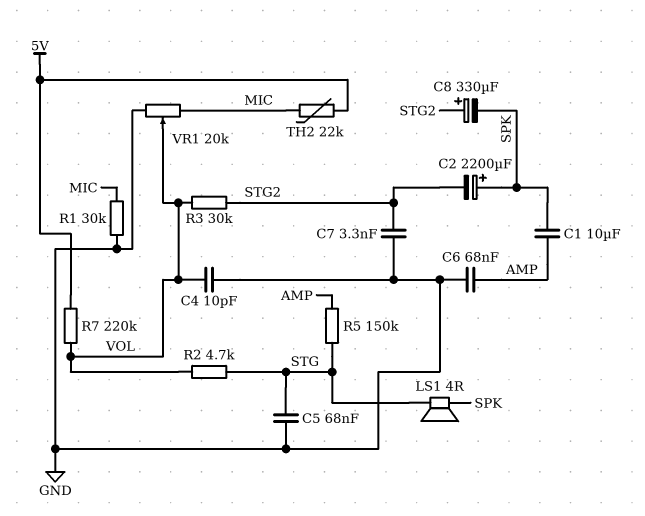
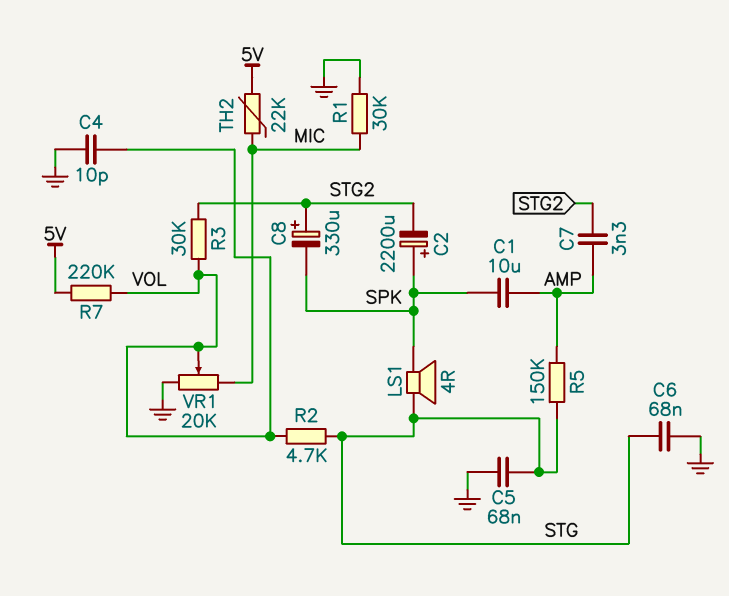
C6: 68nF (AMP, GND) -> 68nF (GND, STG)
C7: 3.3nF (GND, STG2) -> 3.3nF (AMP, STG2)

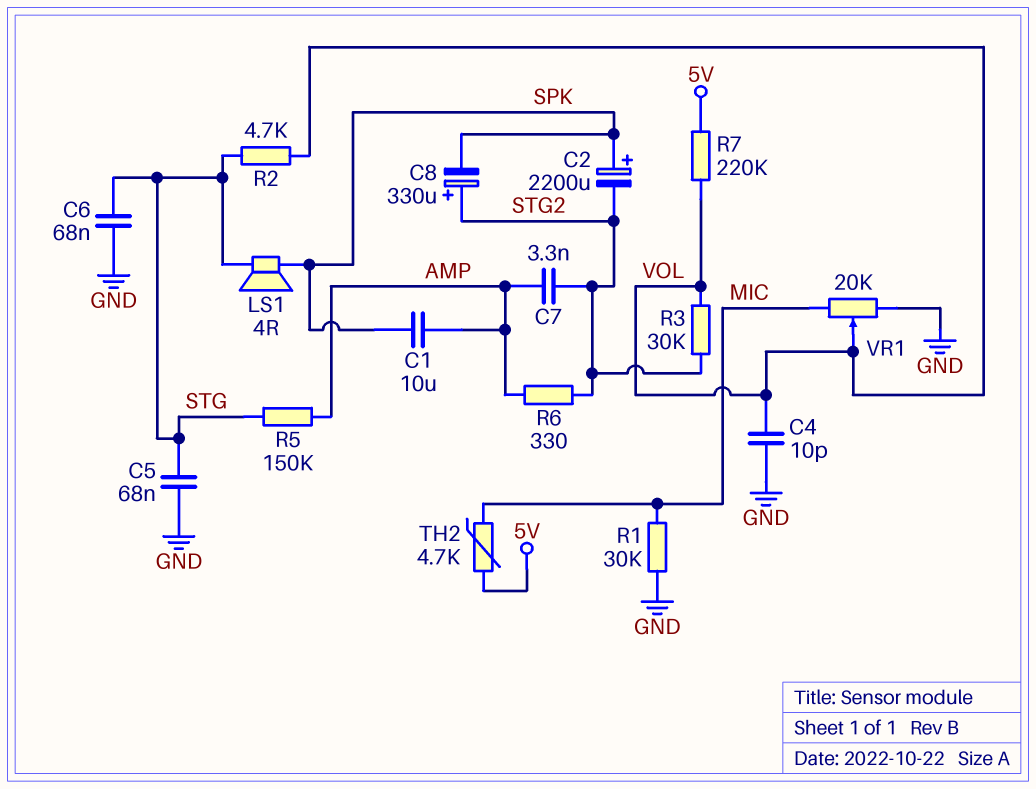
R6: none -> 330 (AMP, STG2)
TH2: 22k (5V, MIC) -> 4.7k (5V, MIC)

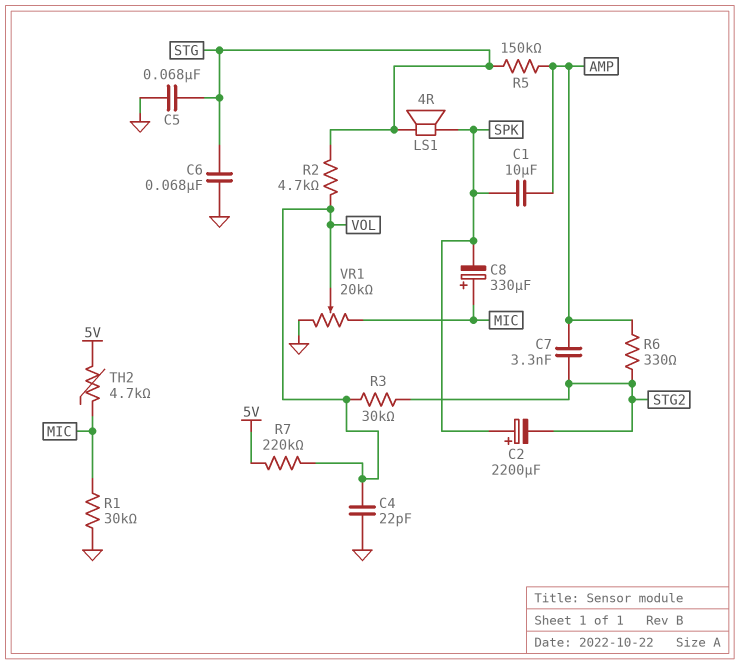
C4: 10pF (GND, VOL) -> 22pF (GND, VOL)
C8: 330uF (plus STG2, minus SPK) -> 330uF (plus MIC, minus SPK)

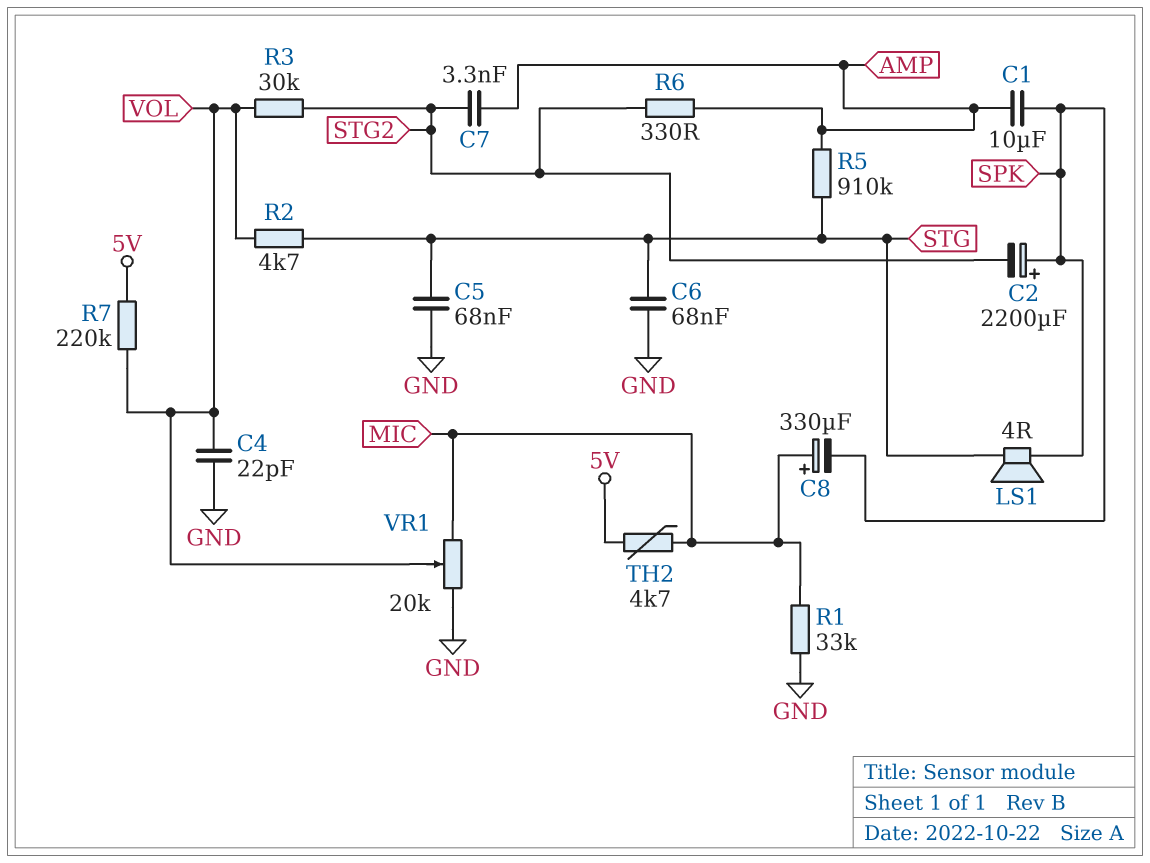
R1: 30k (GND, MIC) -> 33k (GND, MIC)
R5: 150k (AMP, STG) -> 910k (AMP, STG)

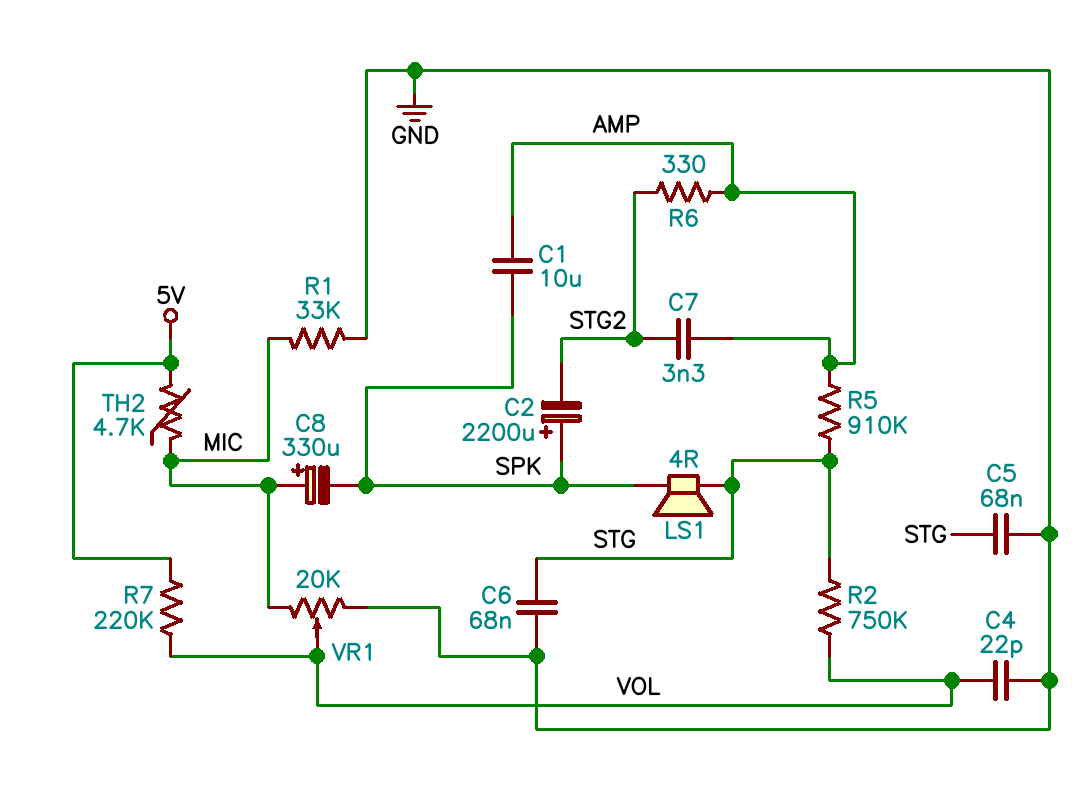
R2: 4.7k (STG, VOL) -> 750k (STG, VOL)
R3: 30k (STG2, VOL) -> none

